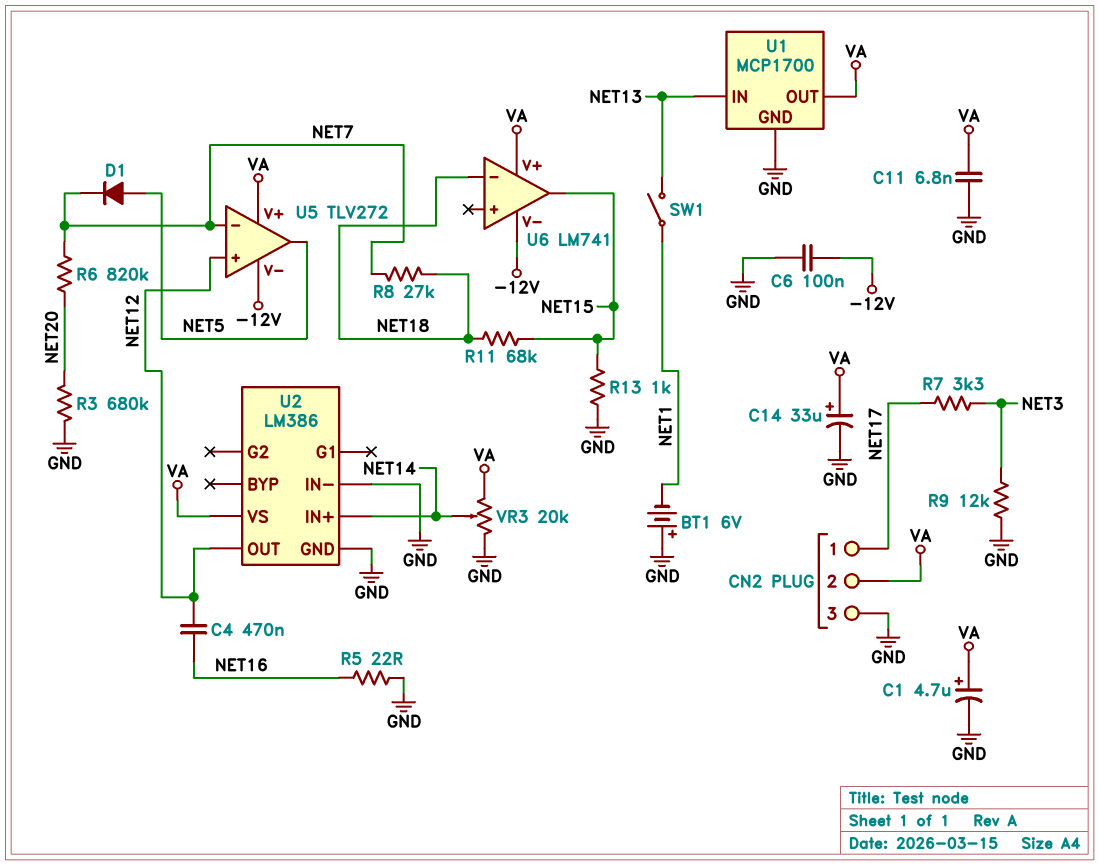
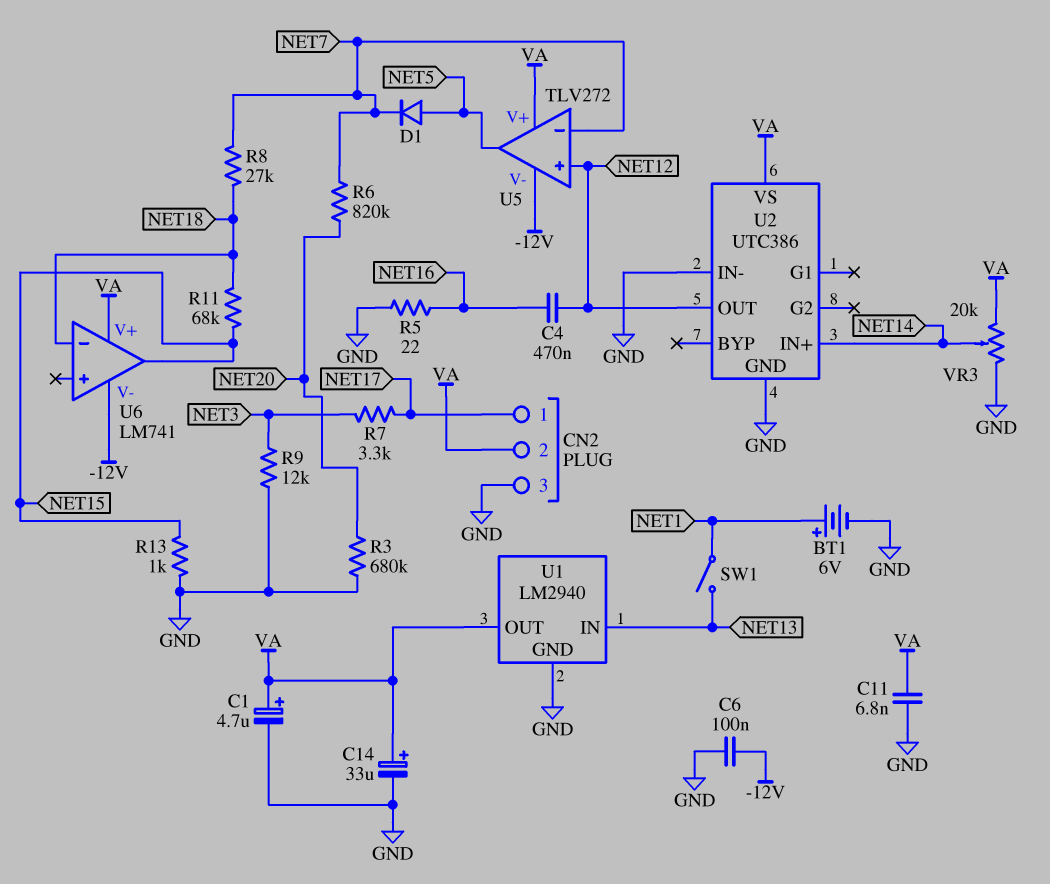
BT1: 6V (plus GND, minus NET1) -> 6V (plus NET1, minus GND)
U1: MCP1700 -> LM2940
U2: LM386 -> UTC386

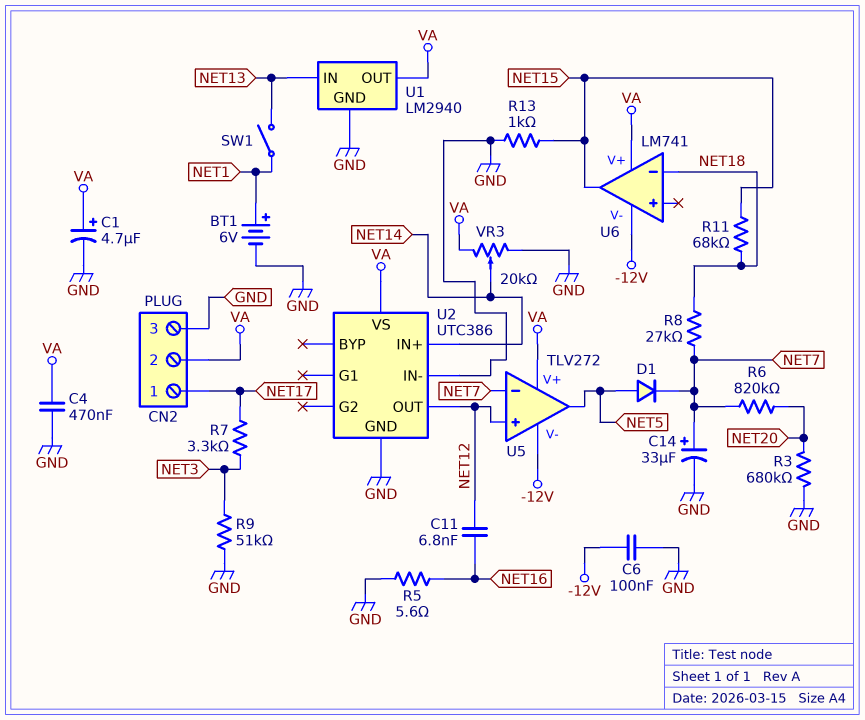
C4: 470nF (NET12, NET16) -> 470nF (GND, VA)
C11: 6.8nF (GND, VA) -> 6.8nF (NET12, NET16)
C14: 33uF (plus VA, minus GND) -> 33uF (plus NET7, minus GND)
R5: 22 (GND, NET16) -> 5.6 (GND, NET16)
R9: 12k (GND, NET3) -> 51k (GND, NET3)

